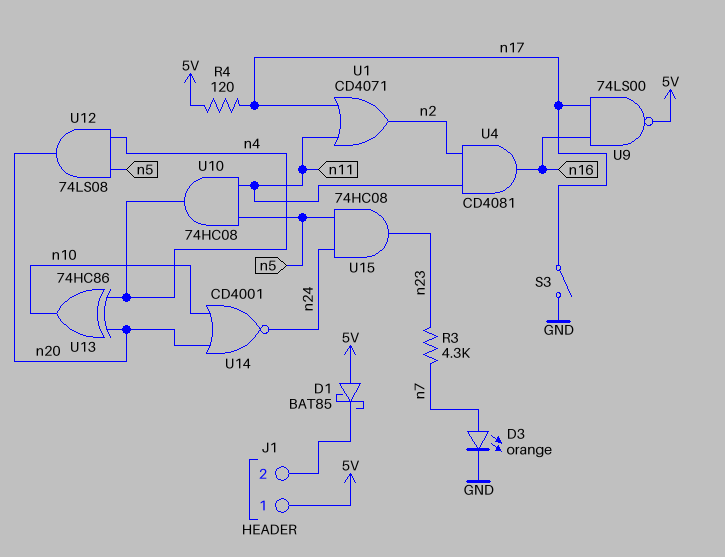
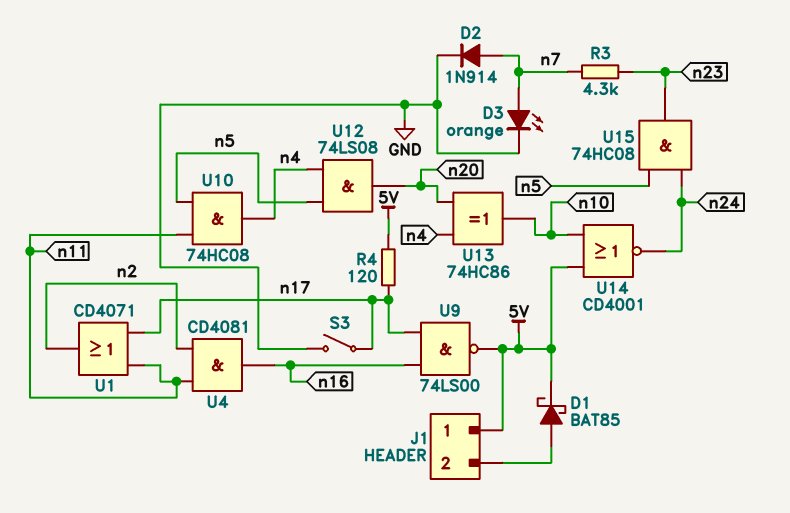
D1: schottky BAT85 (A 5V, K J1/2) -> schottky BAT85 (A J1/2, K 5V)
D2: none -> diode 1N914 (A n7, K GND)
U14: NOR CD4001 (in n10, in n20, out n24) -> NOR CD4001 (in 5V, in n10, out n24)

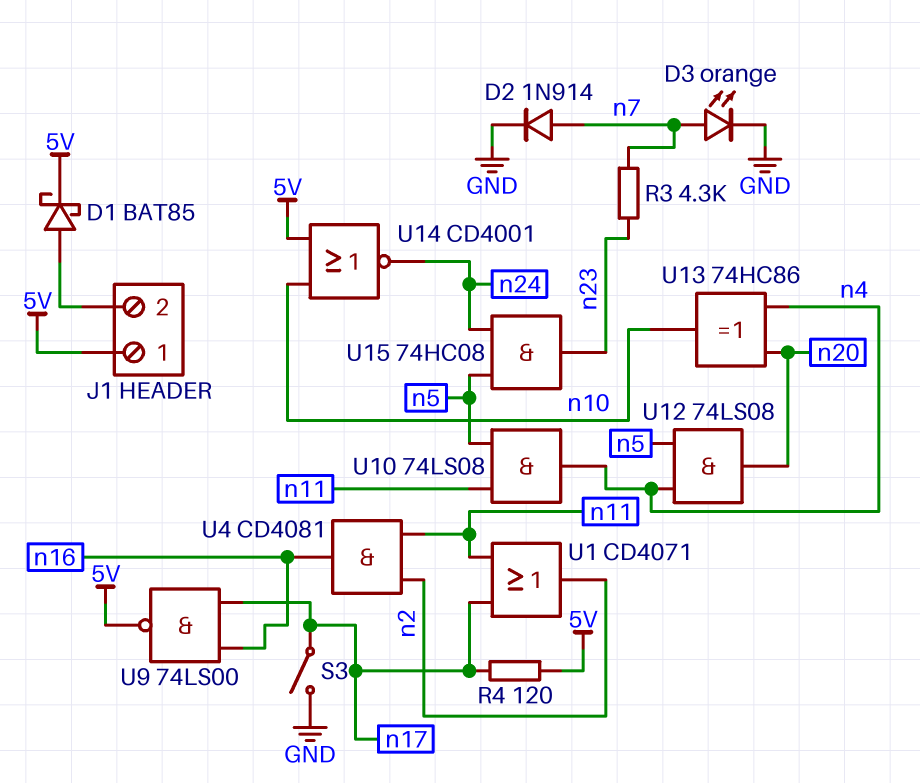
U10: AND 74HC08 (in n5, in n11, out n4) -> AND 74LS08 (in n5, in n11, out n4)

